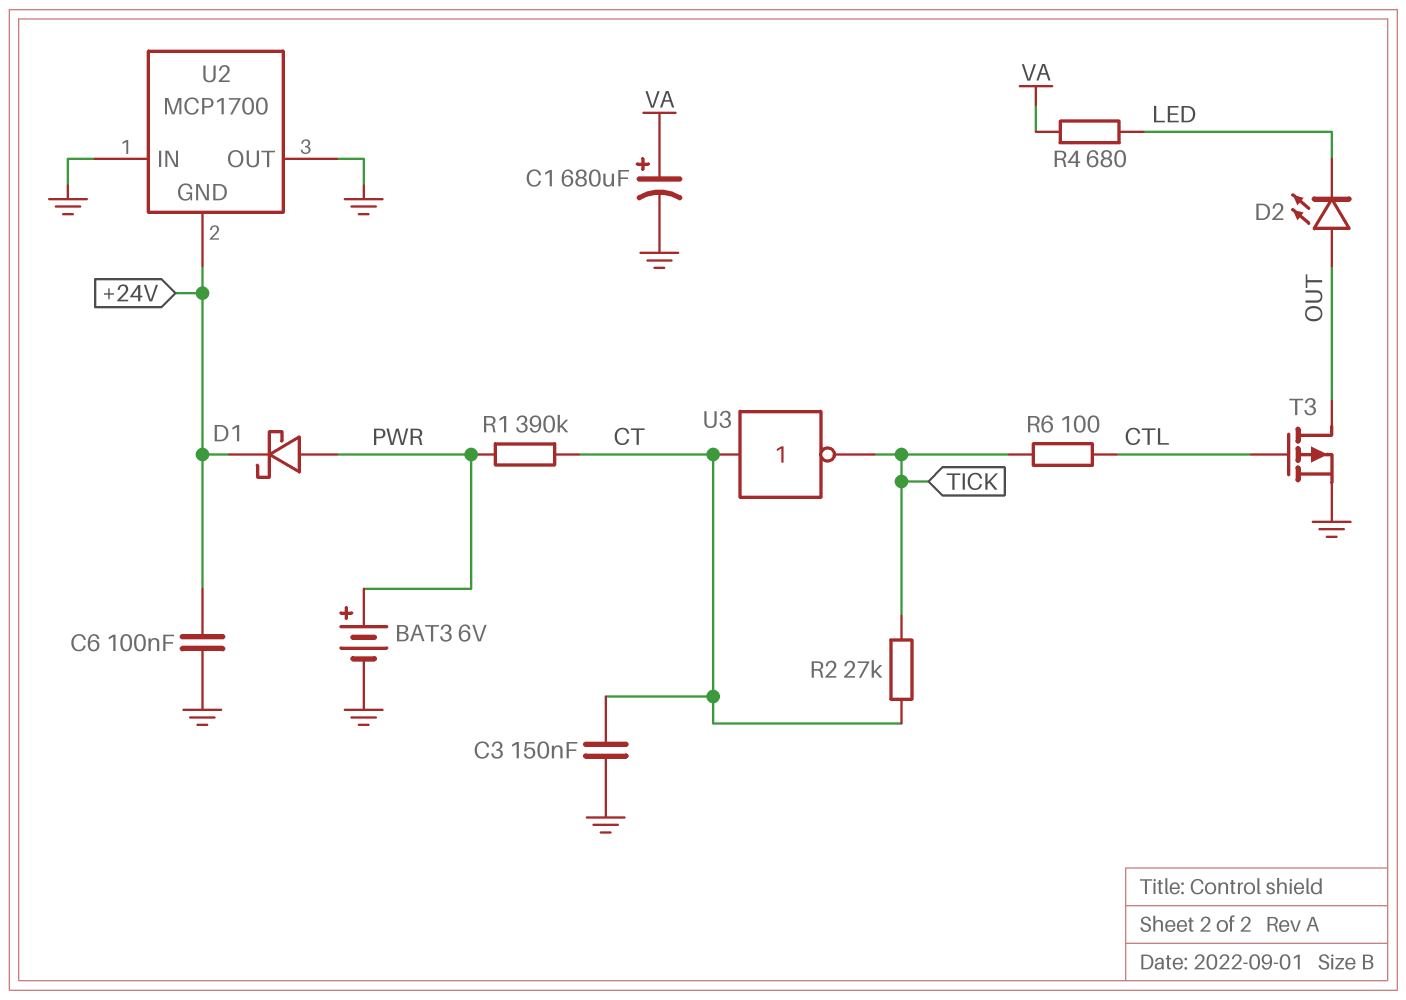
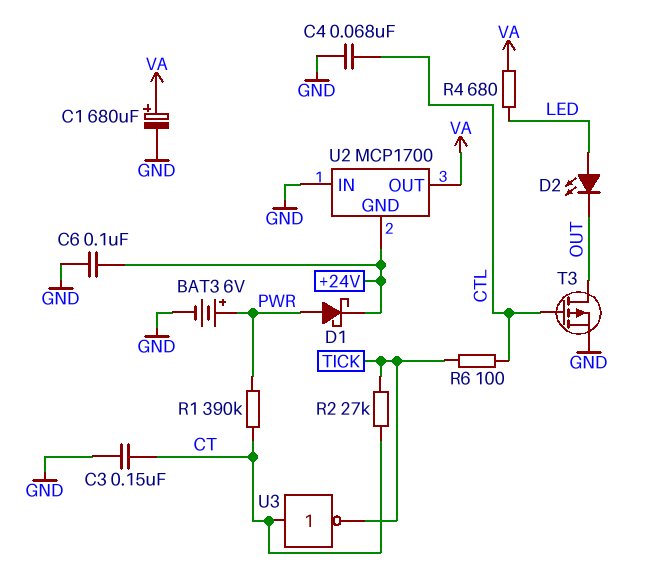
C4: none -> 68nF (CTL, GND)
D2: LED (A OUT, K LED) -> LED (A LED, K OUT)
U2 pin OUT: GND -> VA

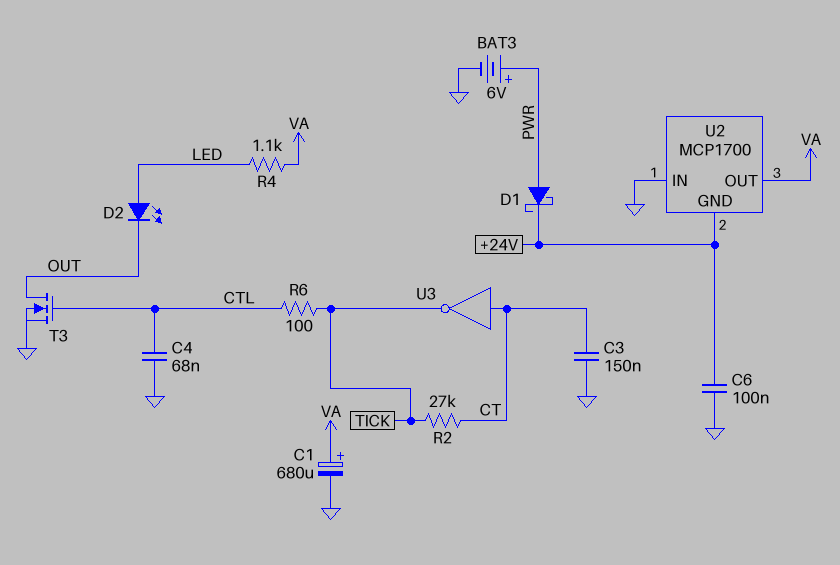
R1: 390k (CT, PWR) -> none
R4: 680 (LED, VA) -> 1.1k (LED, VA)
T3: PMOS (G CTL, D OUT, S GND) -> NMOS (G CTL, D OUT, S GND)

